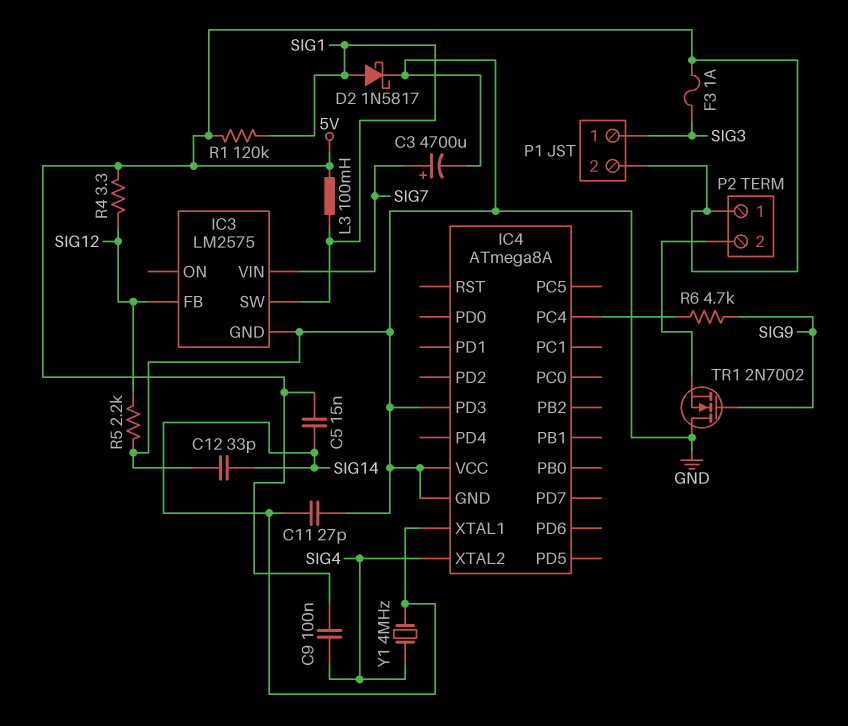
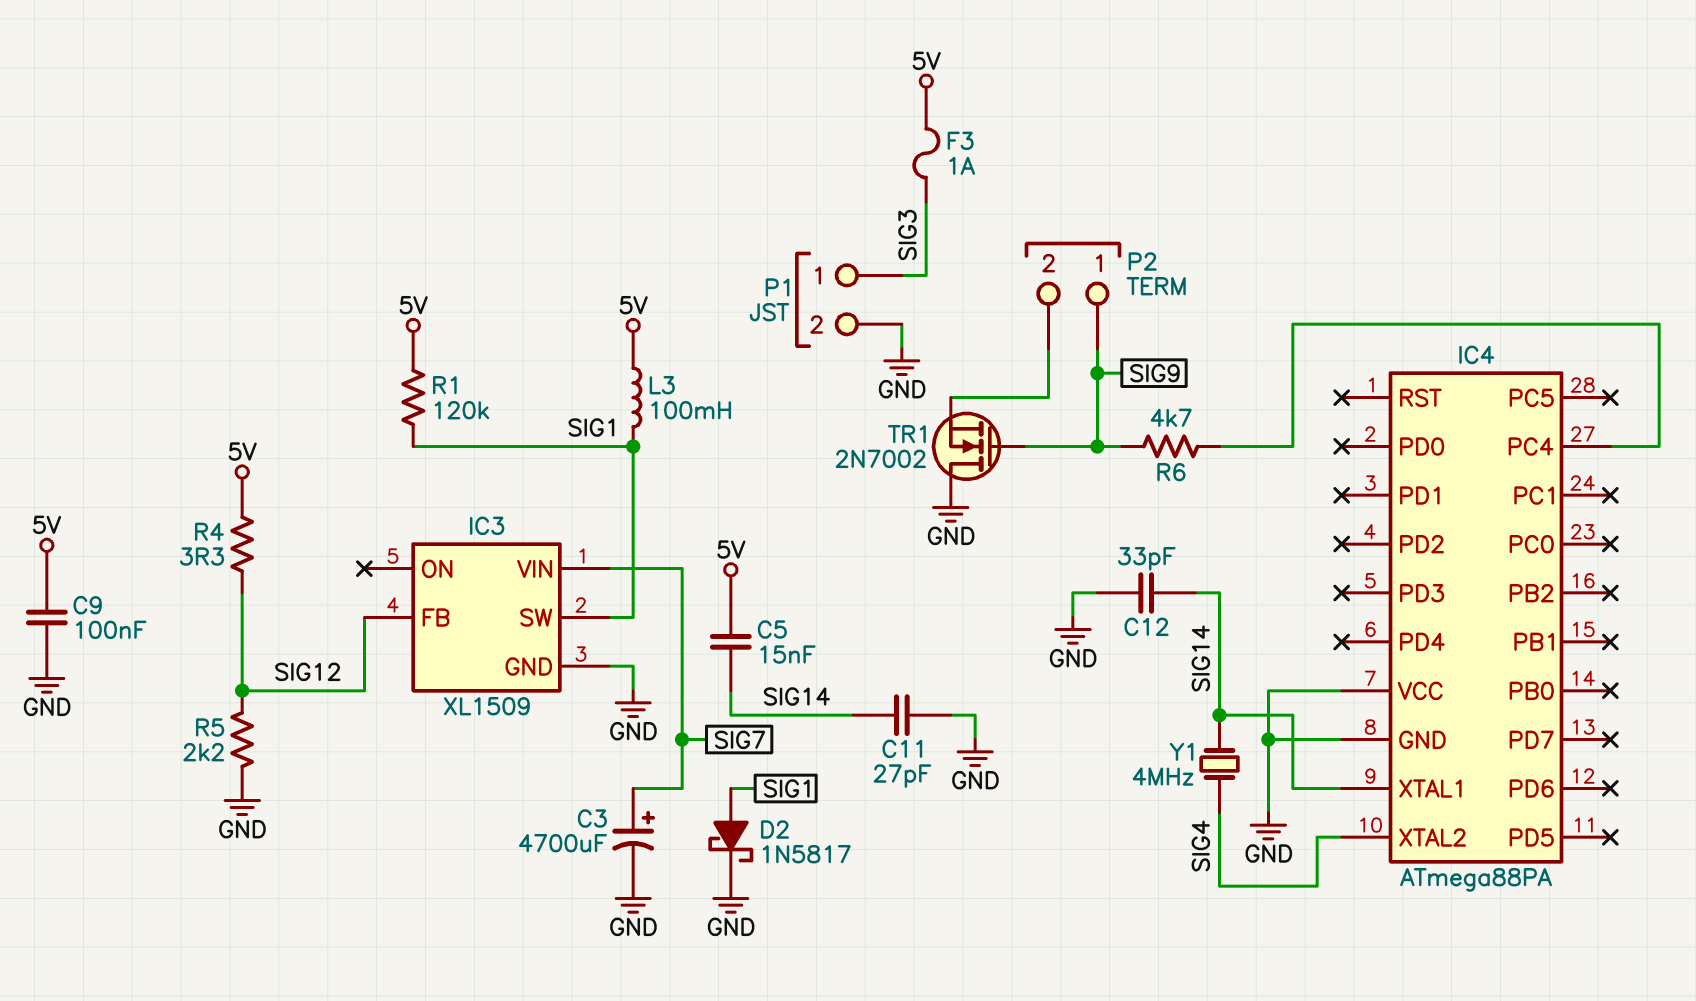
C9: 100nF (5V, SIG4) -> 100nF (5V, GND)
IC3: LM2575 -> XL1509
IC4: ATmega8A -> ATmega88PA
IC4 pin PD3: GND -> none
P1 pin 2: 5V -> GND
P2 pin 1: 5V -> SIG9

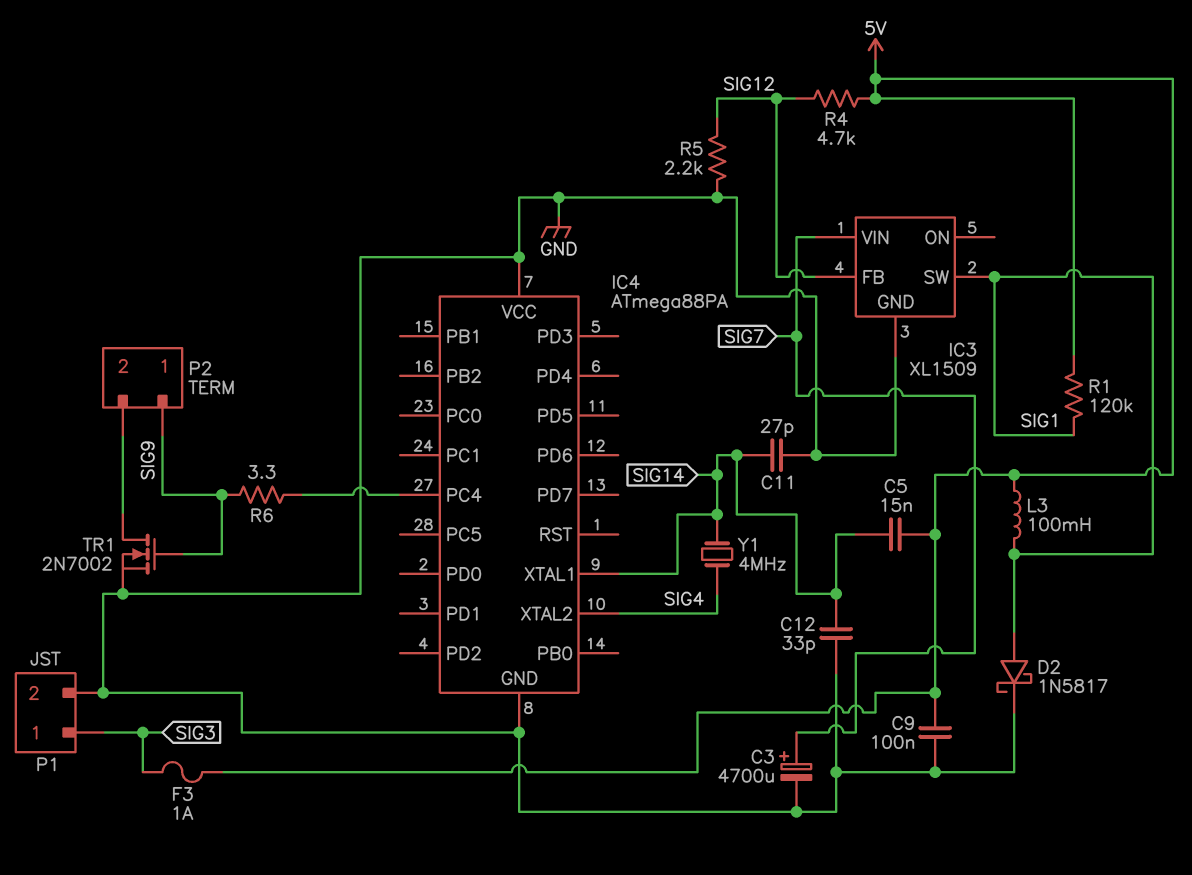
R4: 3.3 (5V, SIG12) -> 4.7k (5V, SIG12)
R6: 4.7k (IC4/PC4, SIG9) -> 3.3 (IC4/PC4, SIG9)
TR1: NMOS 2N7002 (G SIG9, D GND, S P2/2) -> NMOS 2N7002 (G SIG9, D P2/2, S GND)

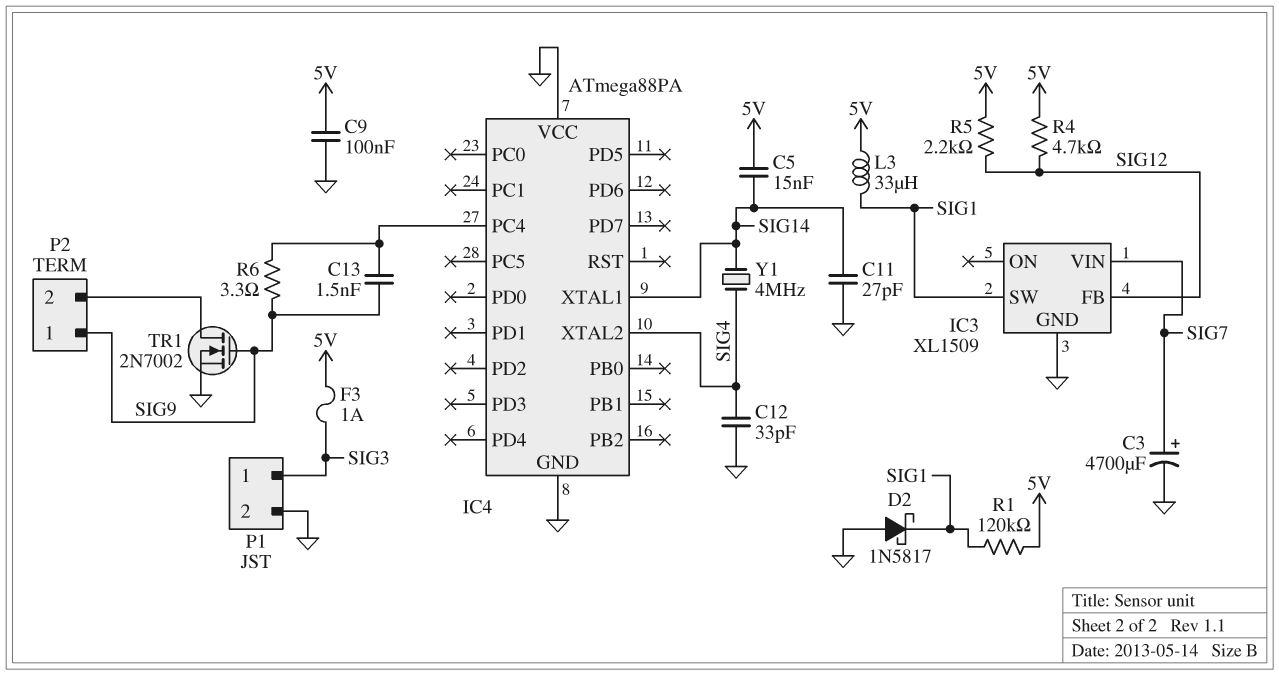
C12: 33pF (GND, SIG14) -> 33pF (GND, SIG4)
C13: none -> 1.5nF (IC4/PC4, SIG9)
D2: schottky 1N5817 (A SIG1, K GND) -> schottky 1N5817 (A GND, K SIG1)
L3: 100mH (5V, SIG1) -> 33uH (5V, SIG1)
R5: 2.2k (GND, SIG12) -> 2.2k (5V, SIG12)

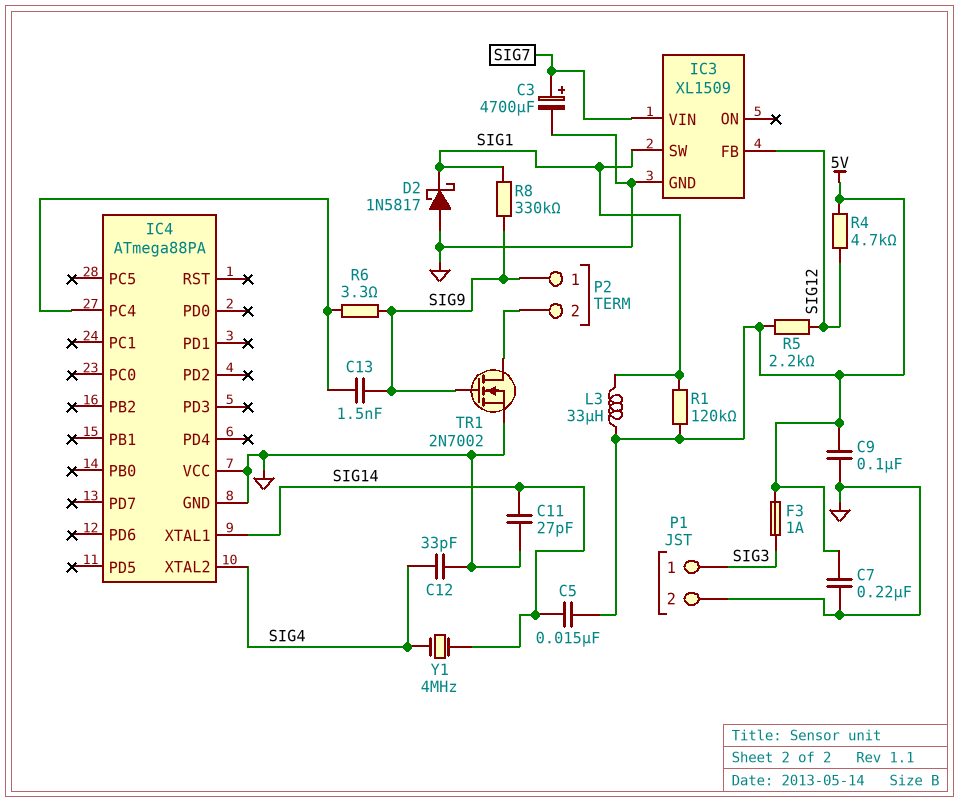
C7: none -> 220nF (5V, GND)
R8: none -> 330k (SIG1, SIG9)

